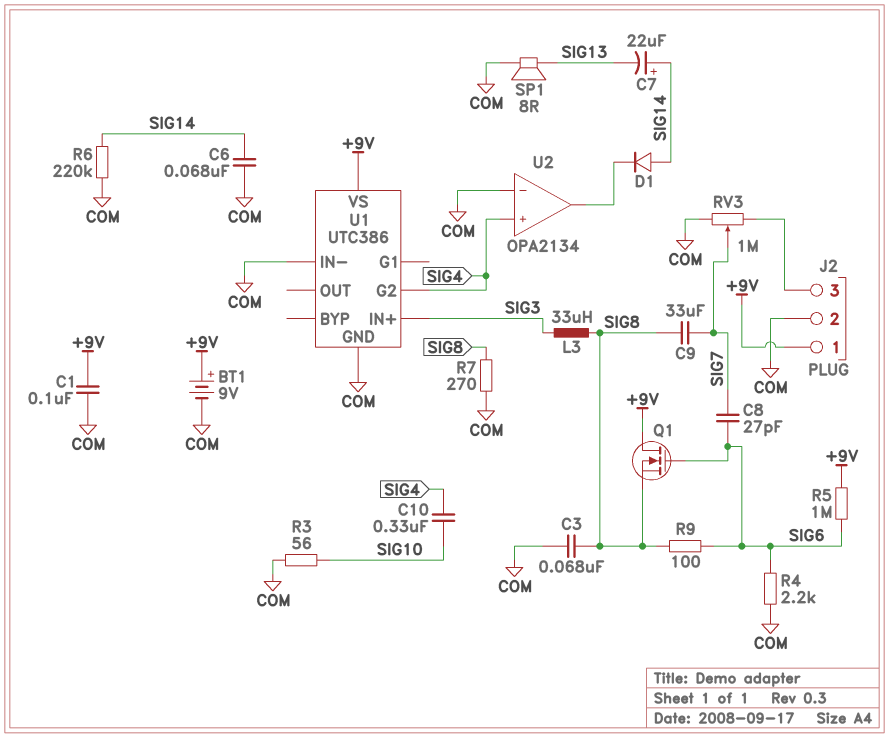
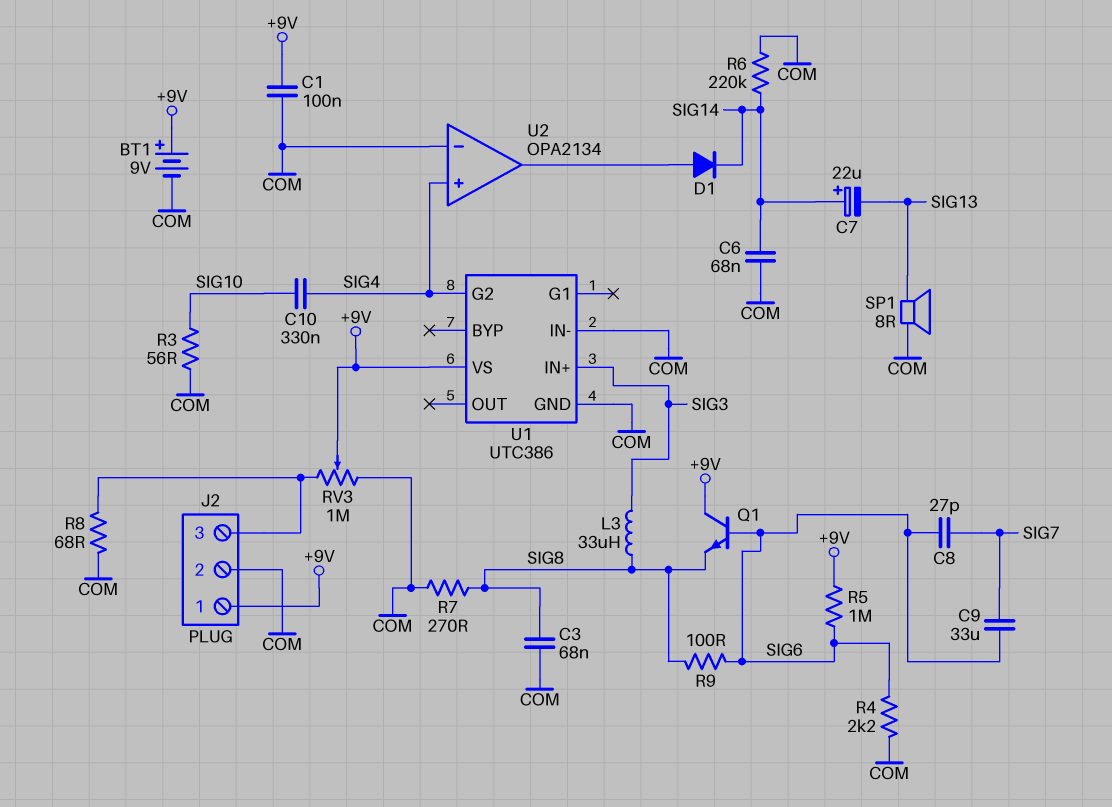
C9: 33uF (SIG7, SIG8) -> 33uF (SIG6, SIG7)
D1: diode (A SIG14, K U2/out) -> diode (A U2/out, K SIG14)
Q1: NMOS (G SIG6, D +9V, S SIG8) -> NPN (B SIG6, C +9V, E SIG8)
R8: none -> 68 (COM, J2/3)
RV3: 1M (COM, J2/3, wiper SIG7) -> 1M (COM, J2/3, wiper +9V)

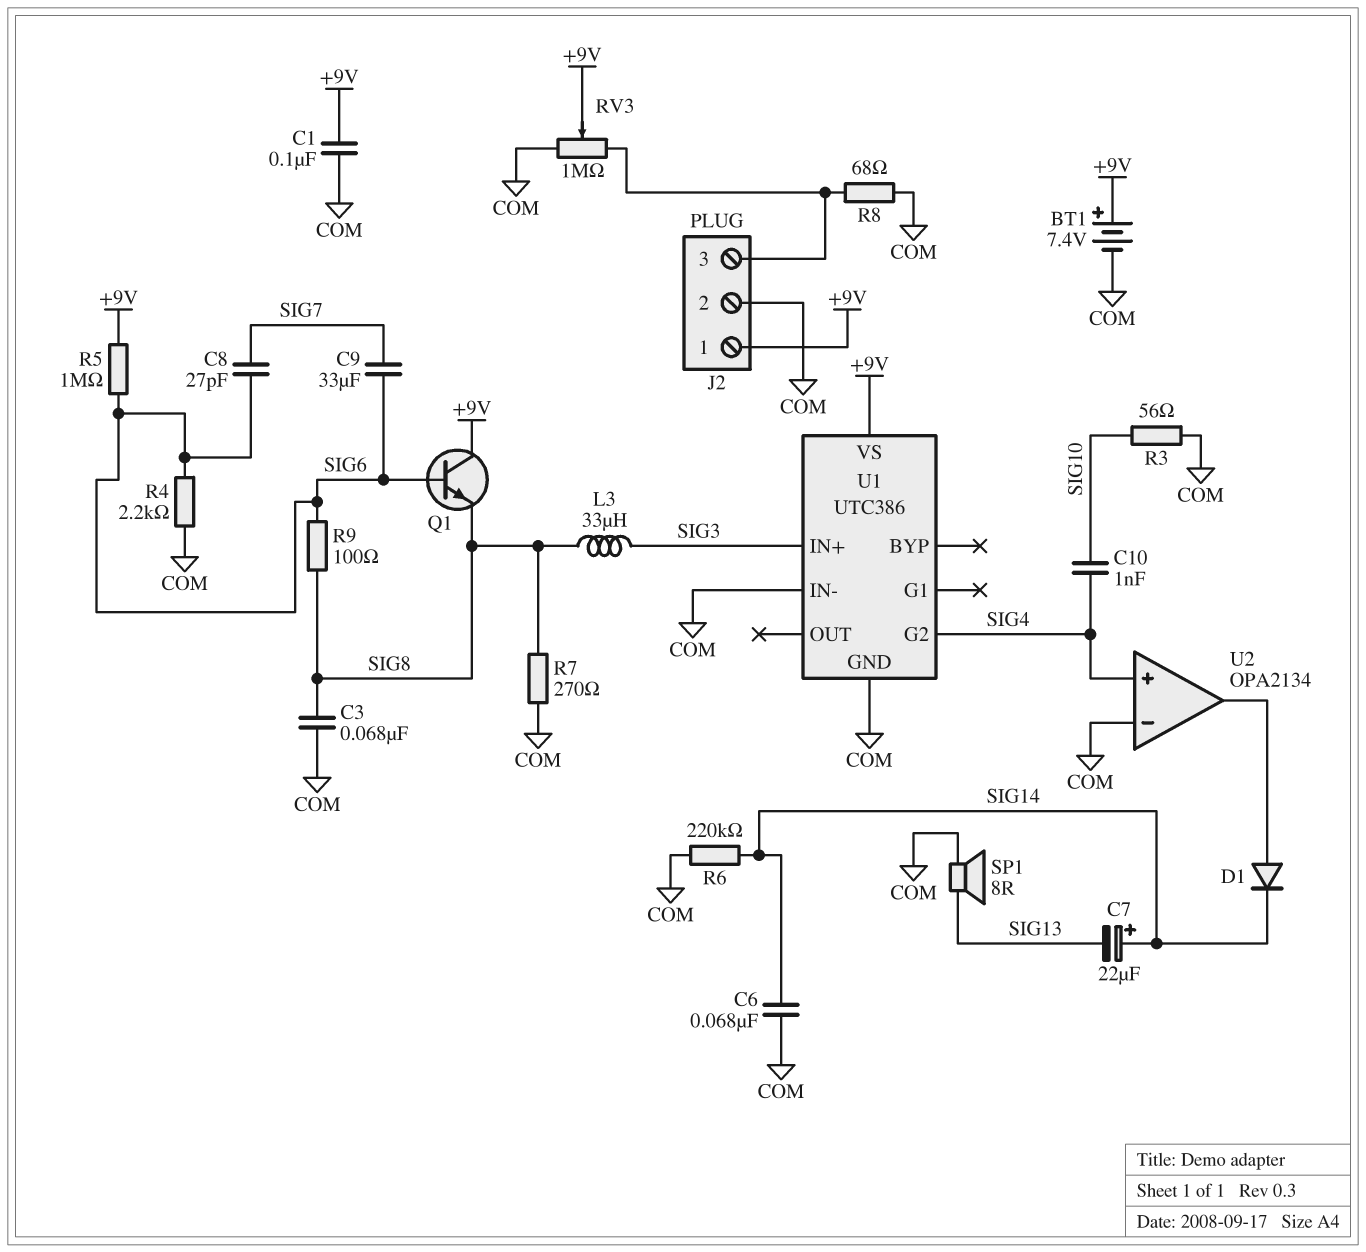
BT1: 9V (plus +9V, minus COM) -> 7.4V (plus +9V, minus COM)
C10: 330nF (SIG4, SIG10) -> 1nF (SIG4, SIG10)

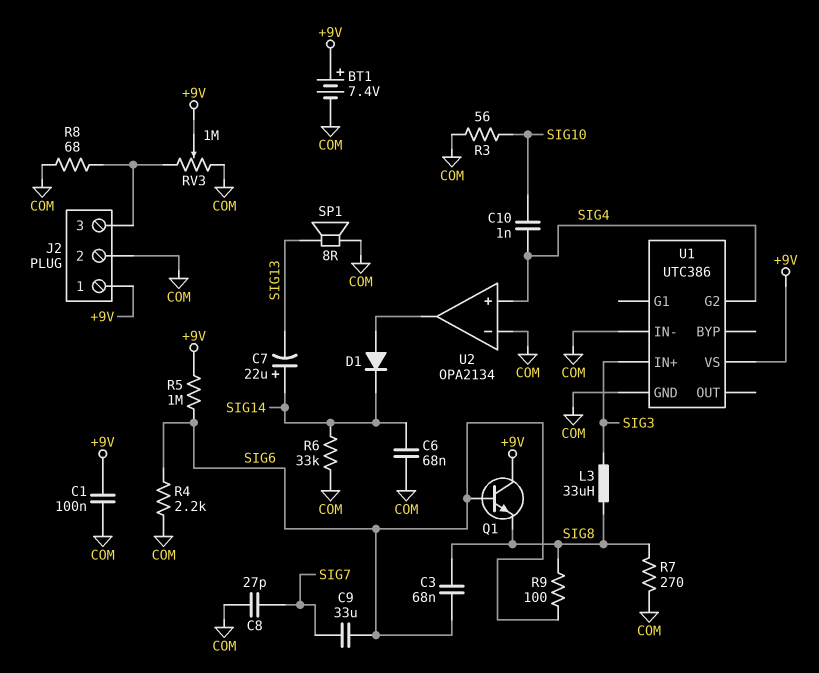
C3: 68nF (COM, SIG8) -> 68nF (SIG6, SIG8)
C8: 27pF (SIG6, SIG7) -> 27pF (COM, SIG7)
R6: 220k (COM, SIG14) -> 33k (COM, SIG14)

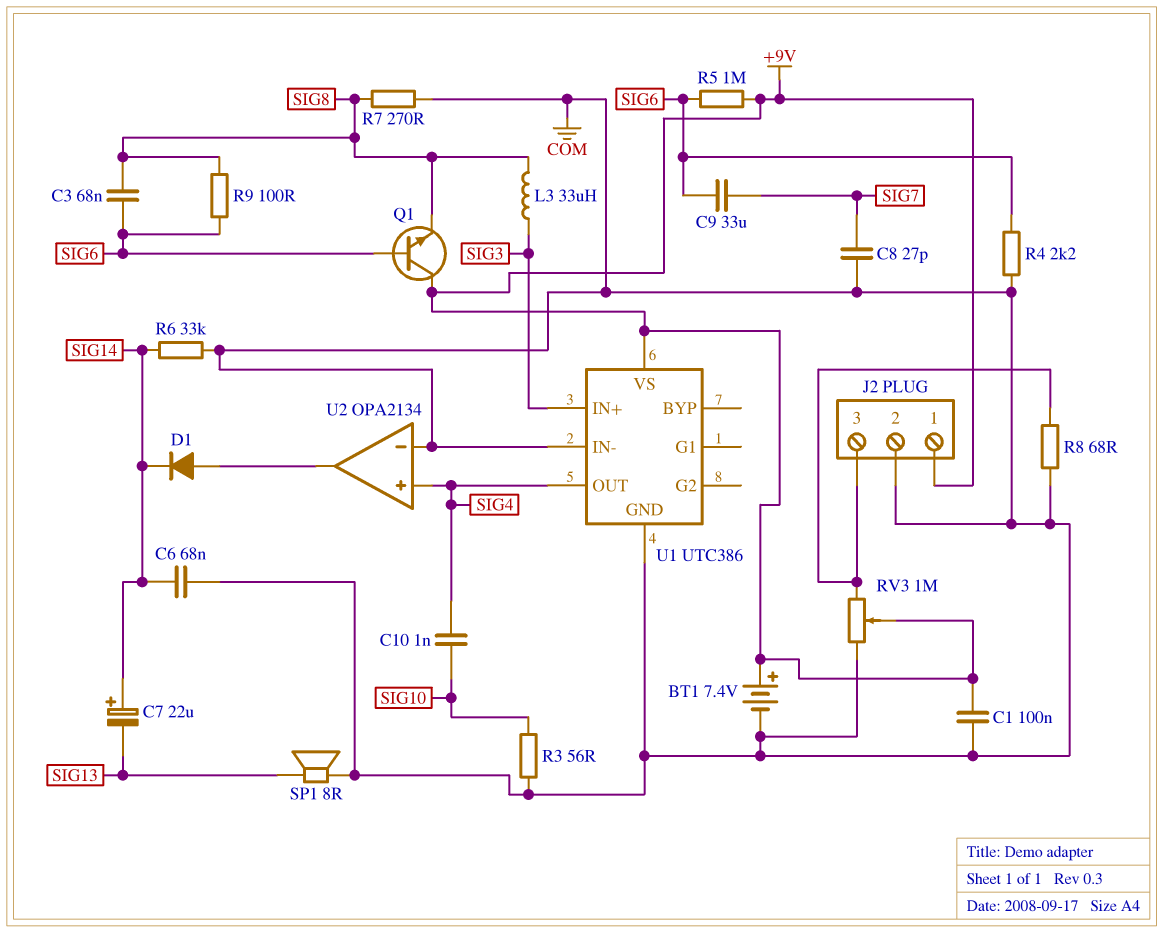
U1 pin G2: SIG4 -> none
U1 pin OUT: none -> SIG4

